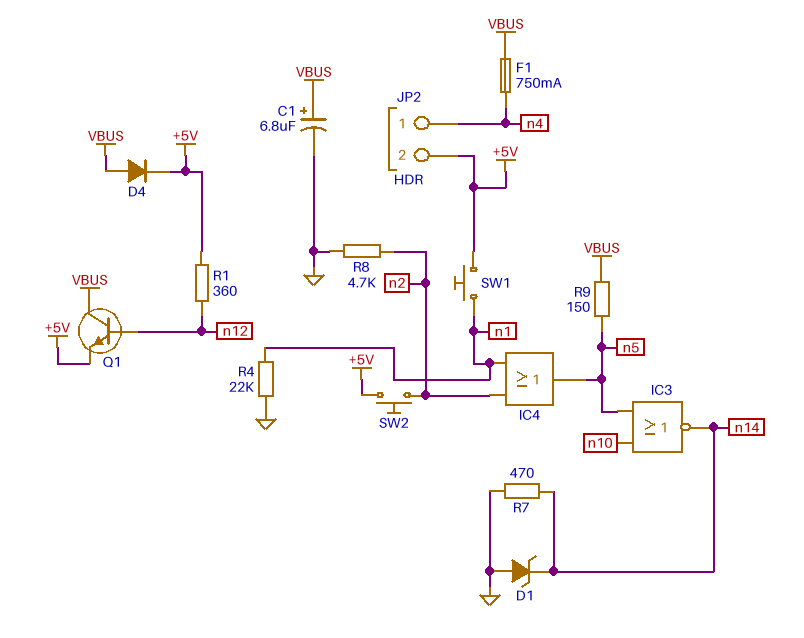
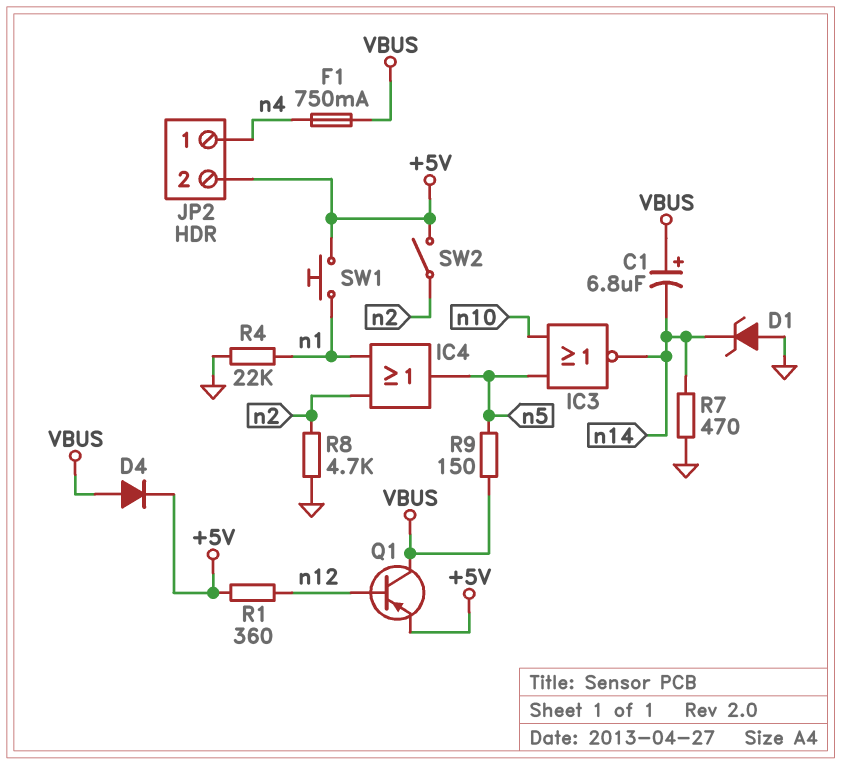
C1: 6.8uF (plus VBUS, minus GND) -> 6.8uF (plus VBUS, minus n14)
Q1: NPN (B n12, C VBUS, E +5V) -> PNP (B n12, C VBUS, E +5V)
SW2: button (+5V, n2) -> switch (+5V, n2)

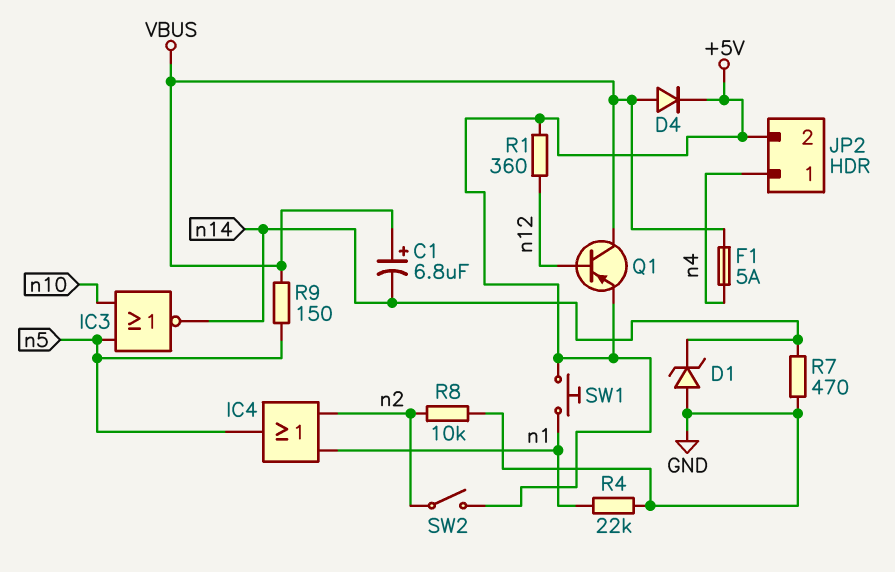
F1: 750mA (VBUS, n4) -> 5A (VBUS, n4)
R8: 4.7k (GND, n2) -> 10k (GND, n2)

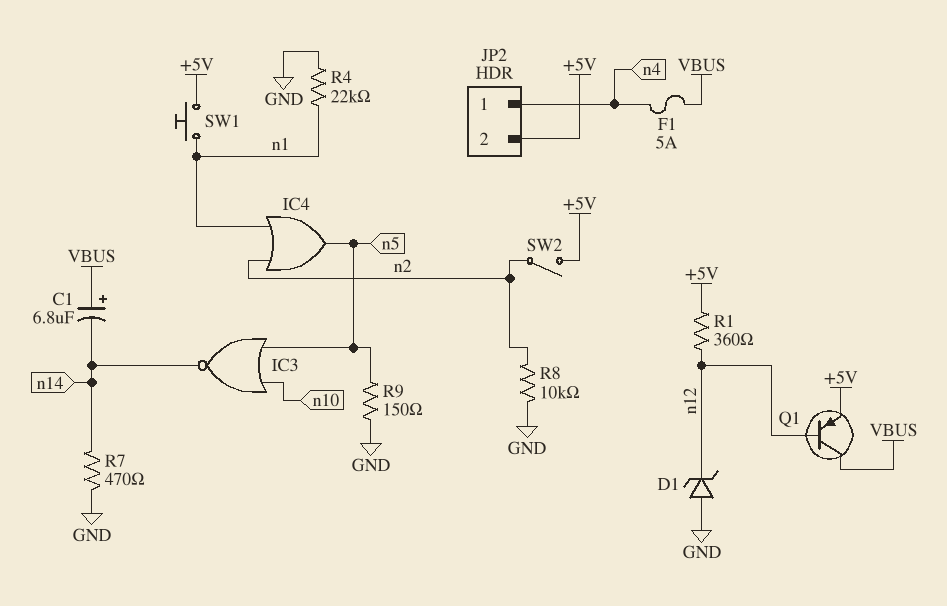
D1: zener (A GND, K n14) -> zener (A GND, K n12)
D4: diode (A VBUS, K +5V) -> none
R9: 150 (VBUS, n5) -> 150 (GND, n5)

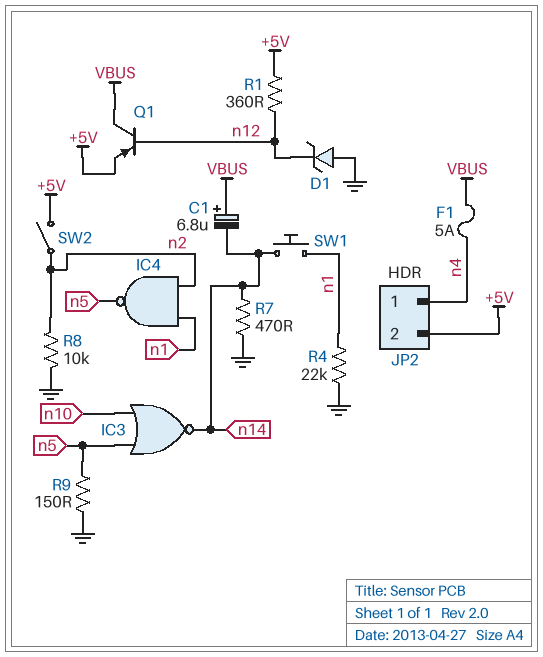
IC4: OR (in n1, in n2, out n5) -> NAND (in n1, in n2, out n5)
SW1: button (+5V, n1) -> button (n1, n14)

